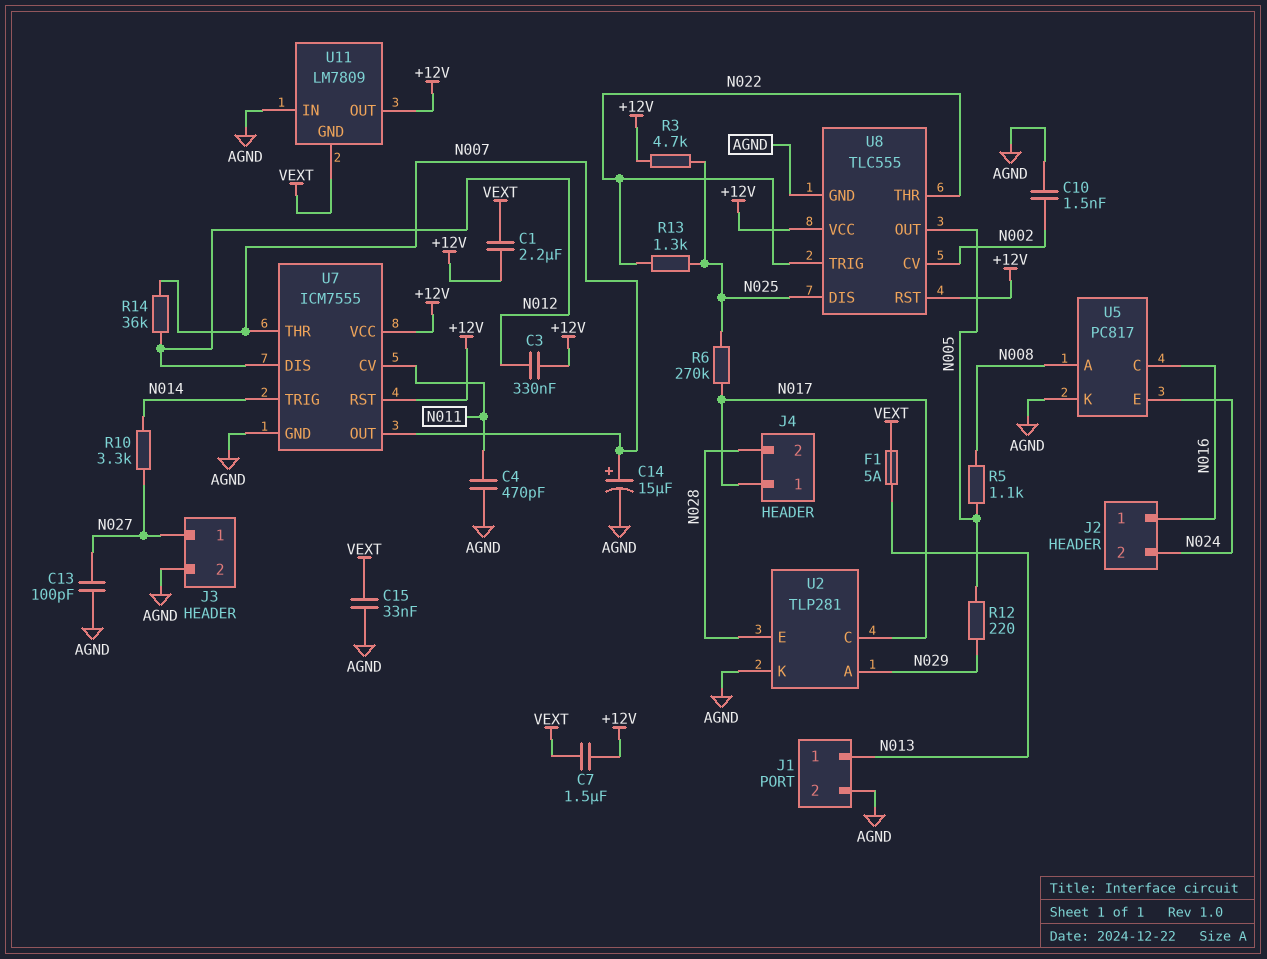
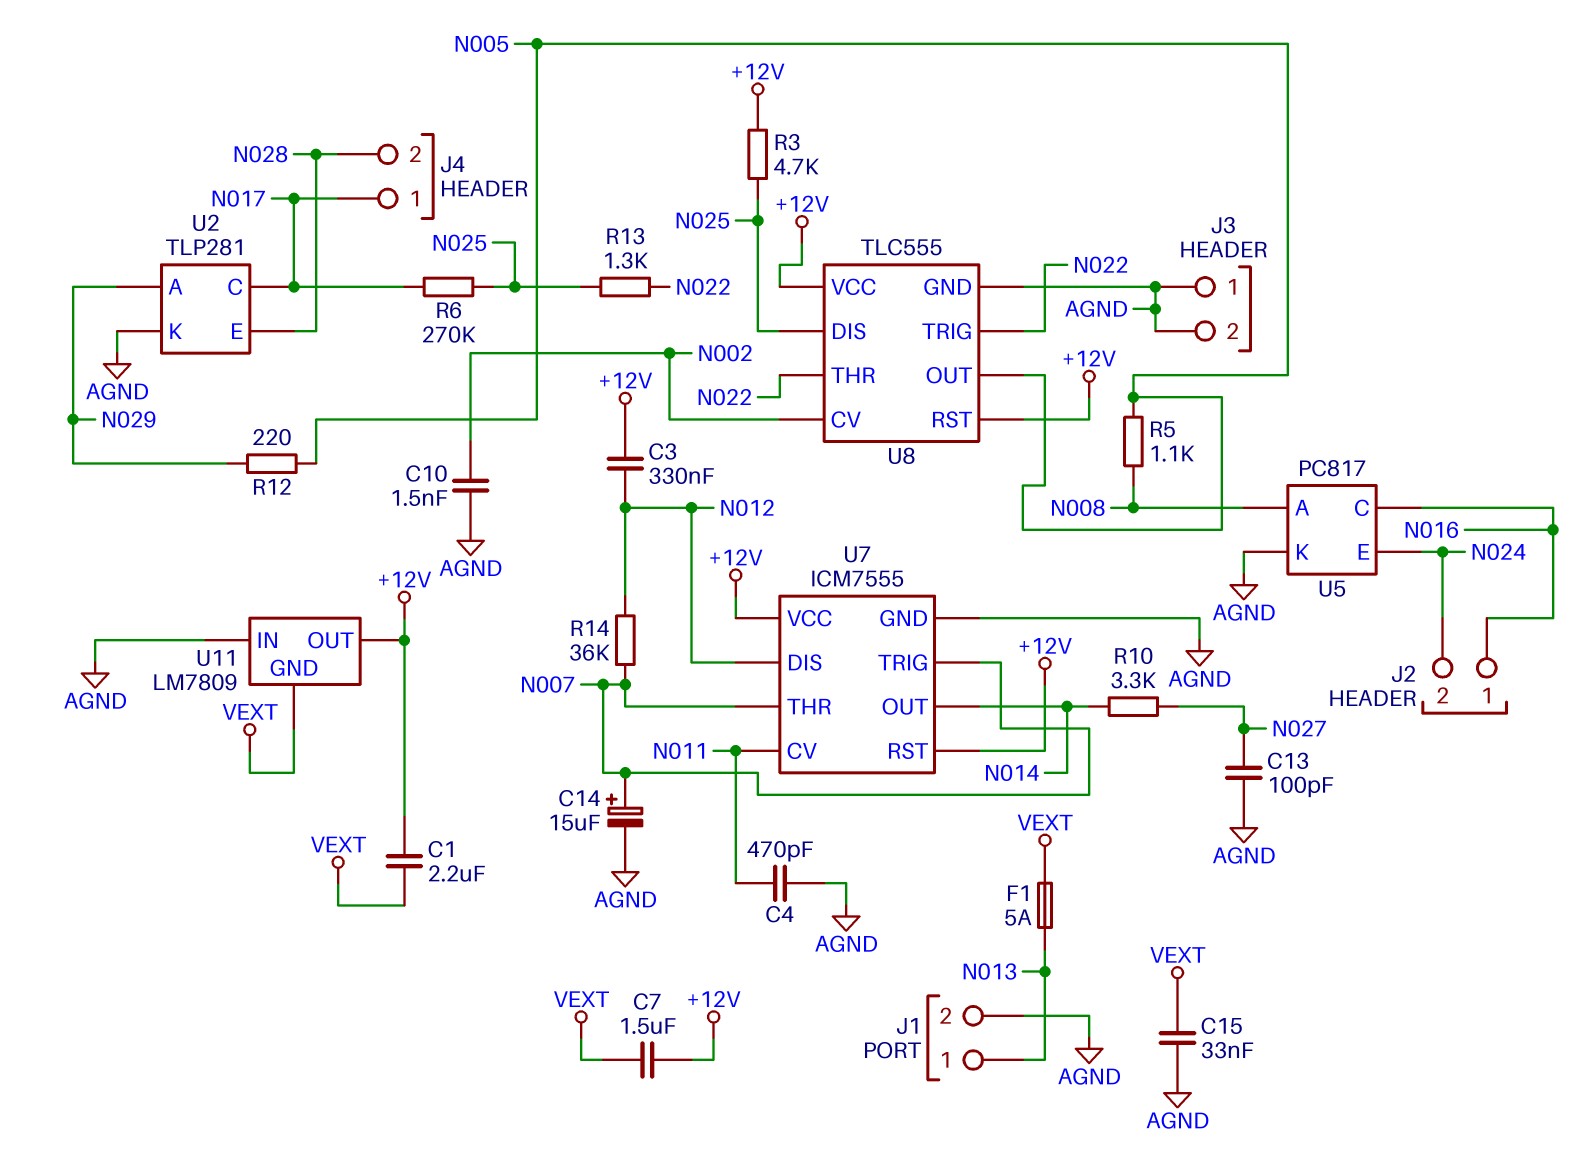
J3 pin 1: N027 -> AGND
U7 pin OUT: N007 -> N014
U7 pin TRIG: N014 -> N007

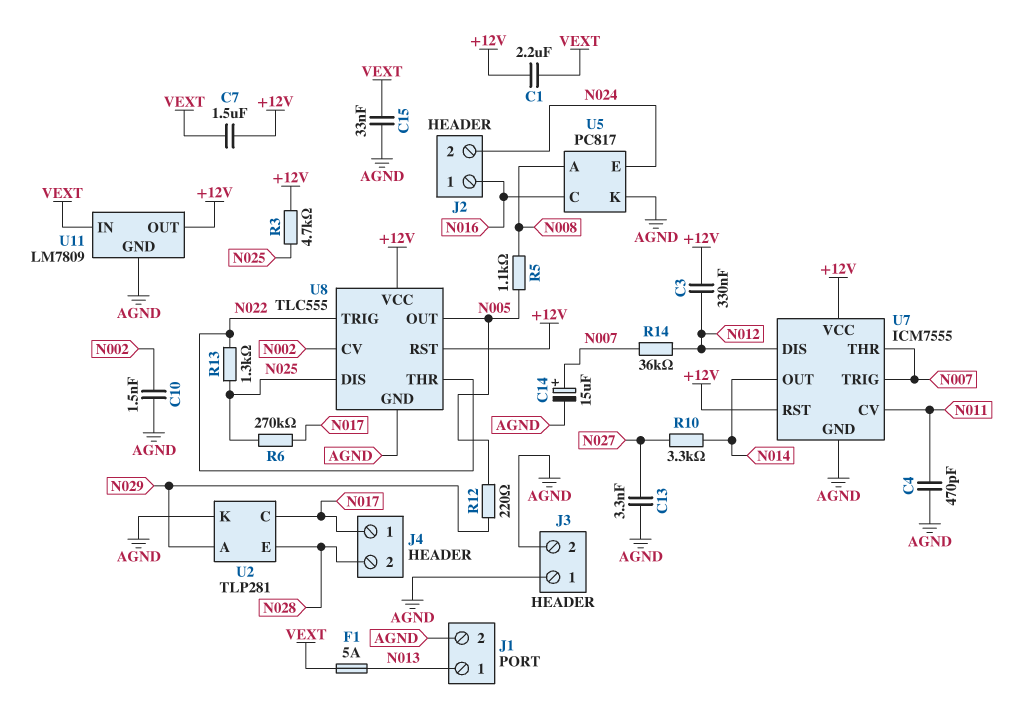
C13: 100pF (AGND, N027) -> 3.3nF (AGND, N027)
U11 pin GND: VEXT -> AGND
U11 pin IN: AGND -> VEXT

